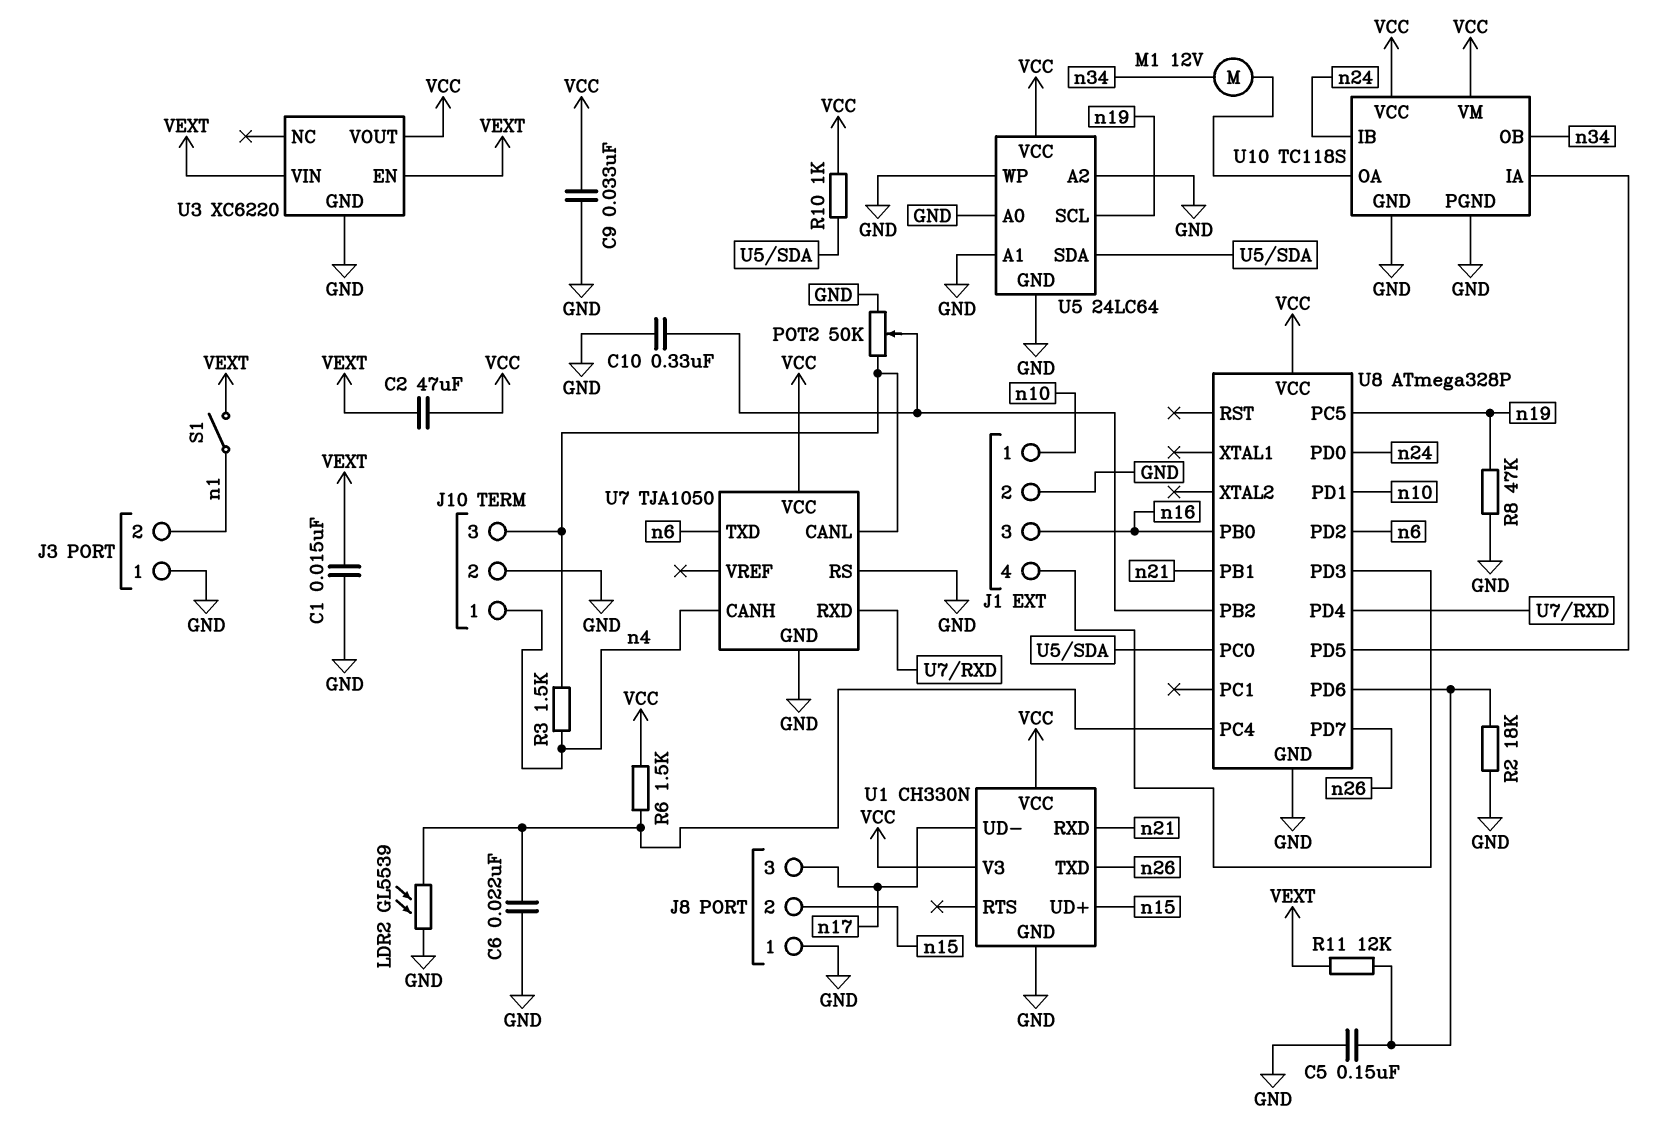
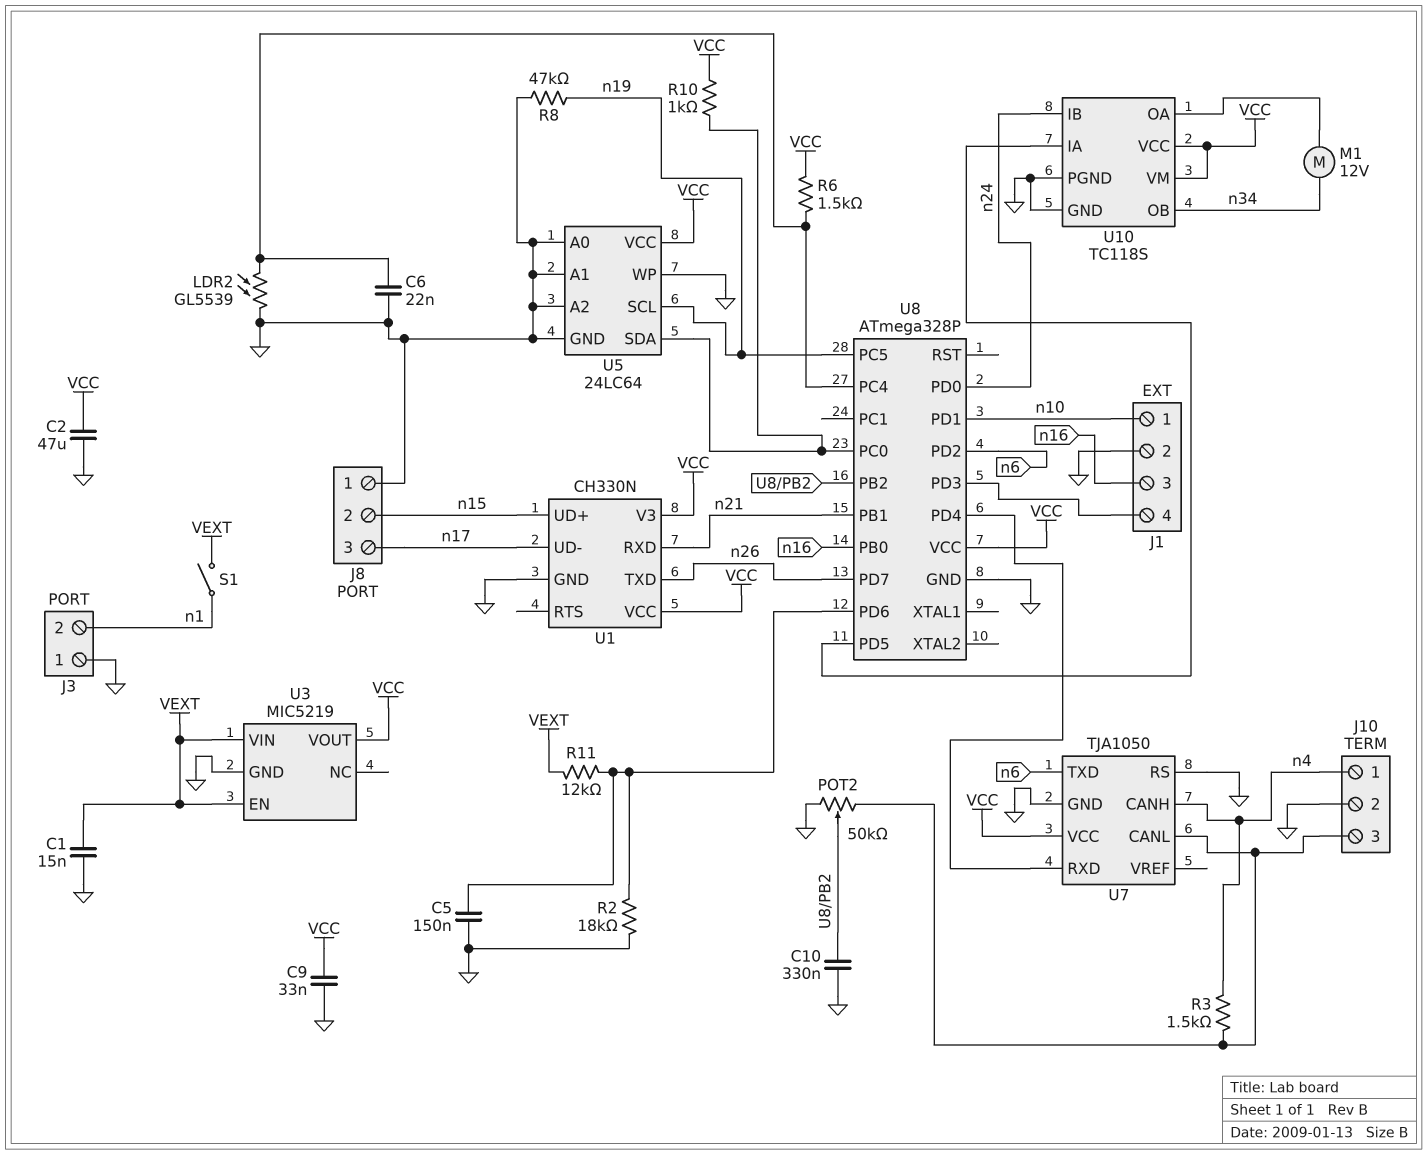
C2: 47uF (VCC, VEXT) -> 47uF (GND, VCC)
U3: XC6220 -> MIC5219

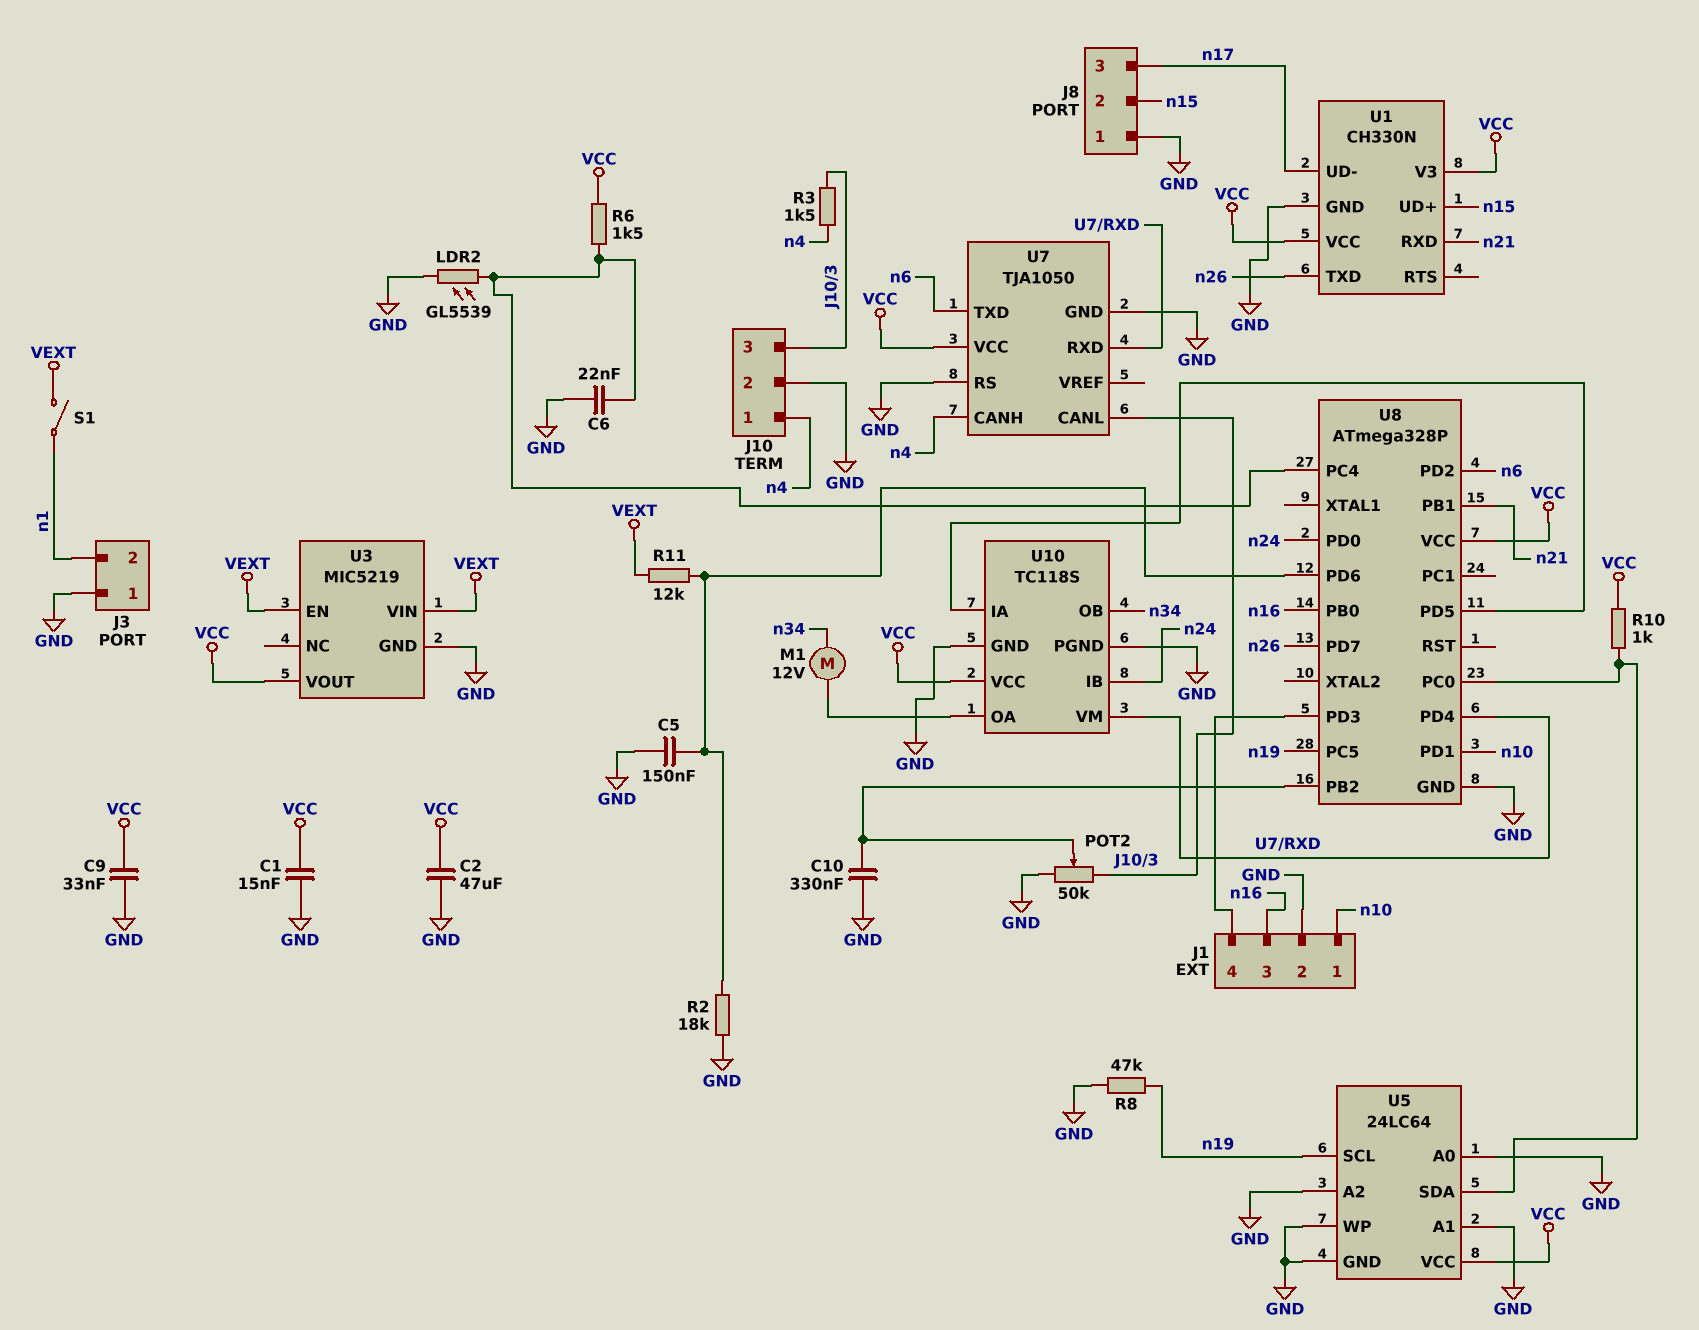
C1: 15nF (GND, VEXT) -> 15nF (GND, VCC)
U10 pin VM: VCC -> U7/RXD

